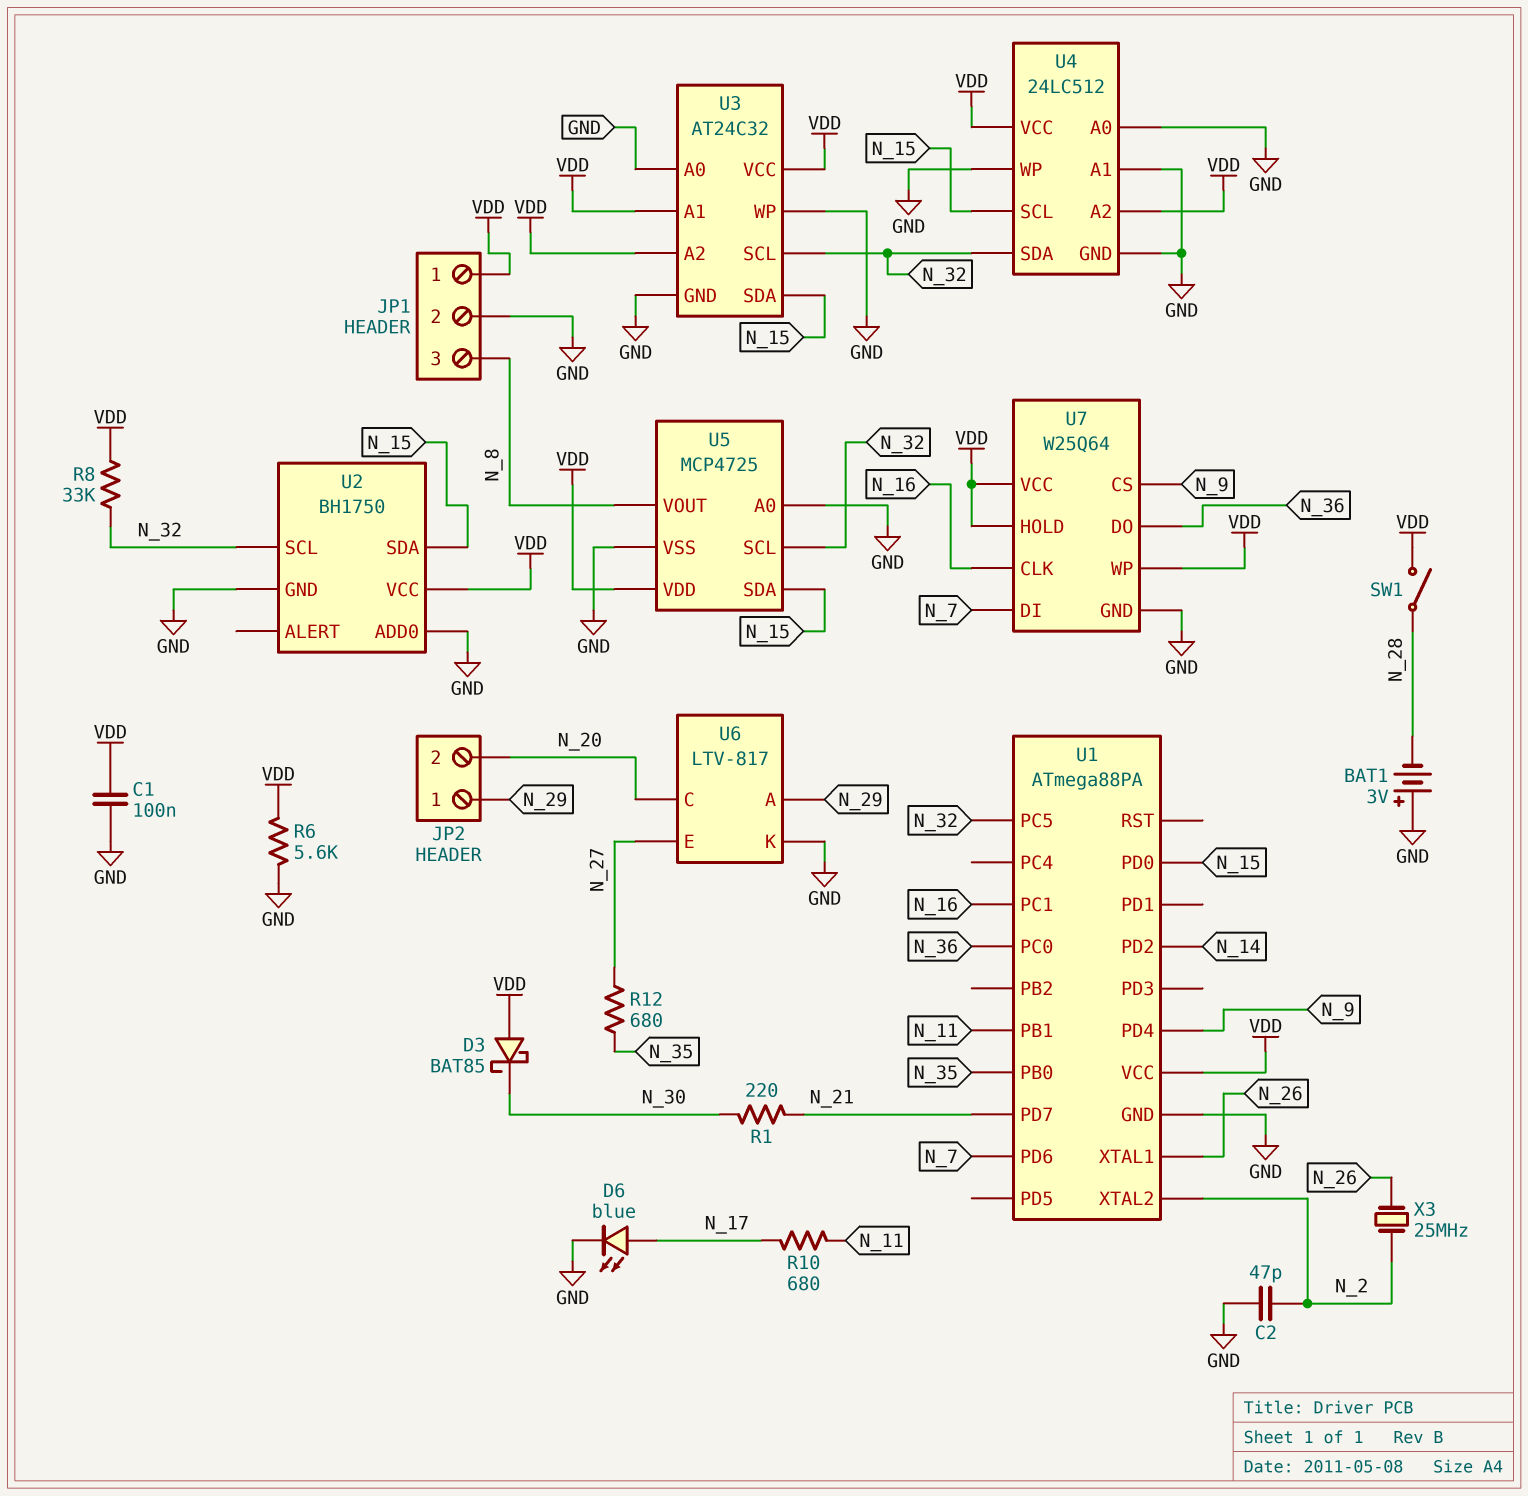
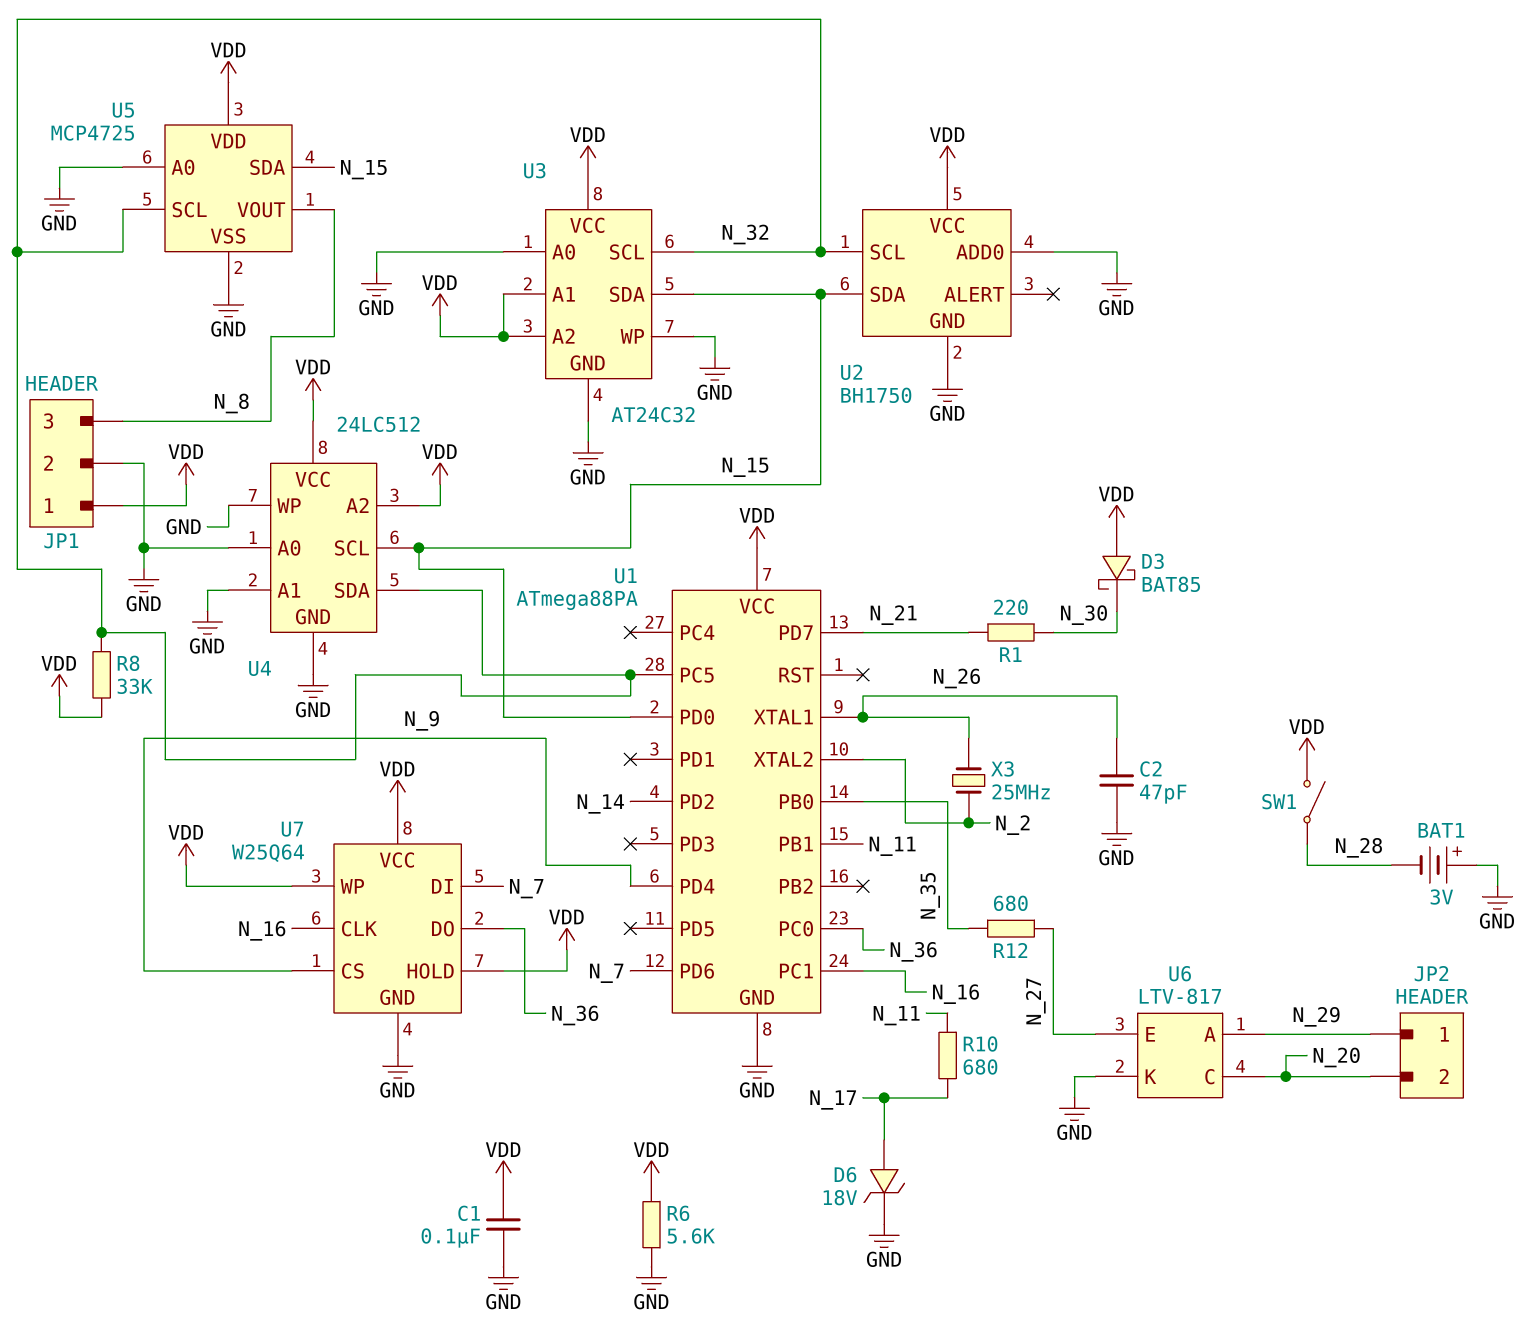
C2: 47pF (GND, N_2) -> 47pF (GND, N_26)
D6: LED blue (A N_17, K GND) -> zener 18V (A N_17, K GND)

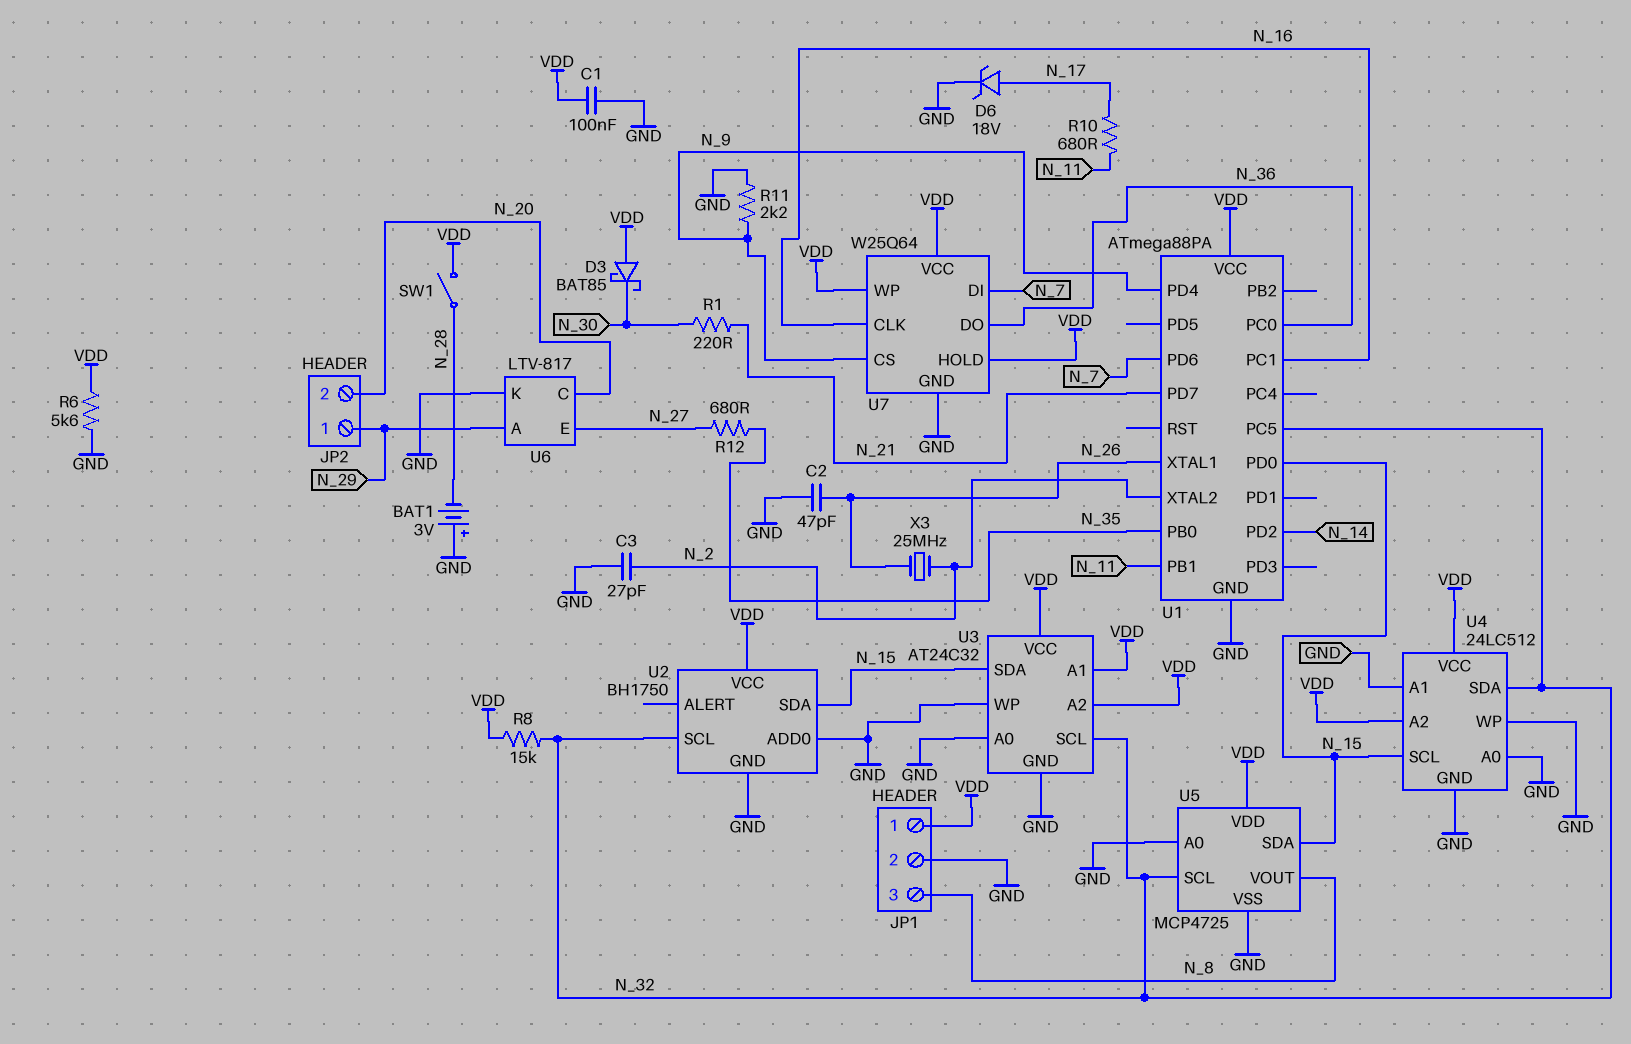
C3: none -> 27pF (GND, N_2)
R8: 33k (N_32, VDD) -> 15k (N_32, VDD)
R11: none -> 2.2k (GND, N_9)

